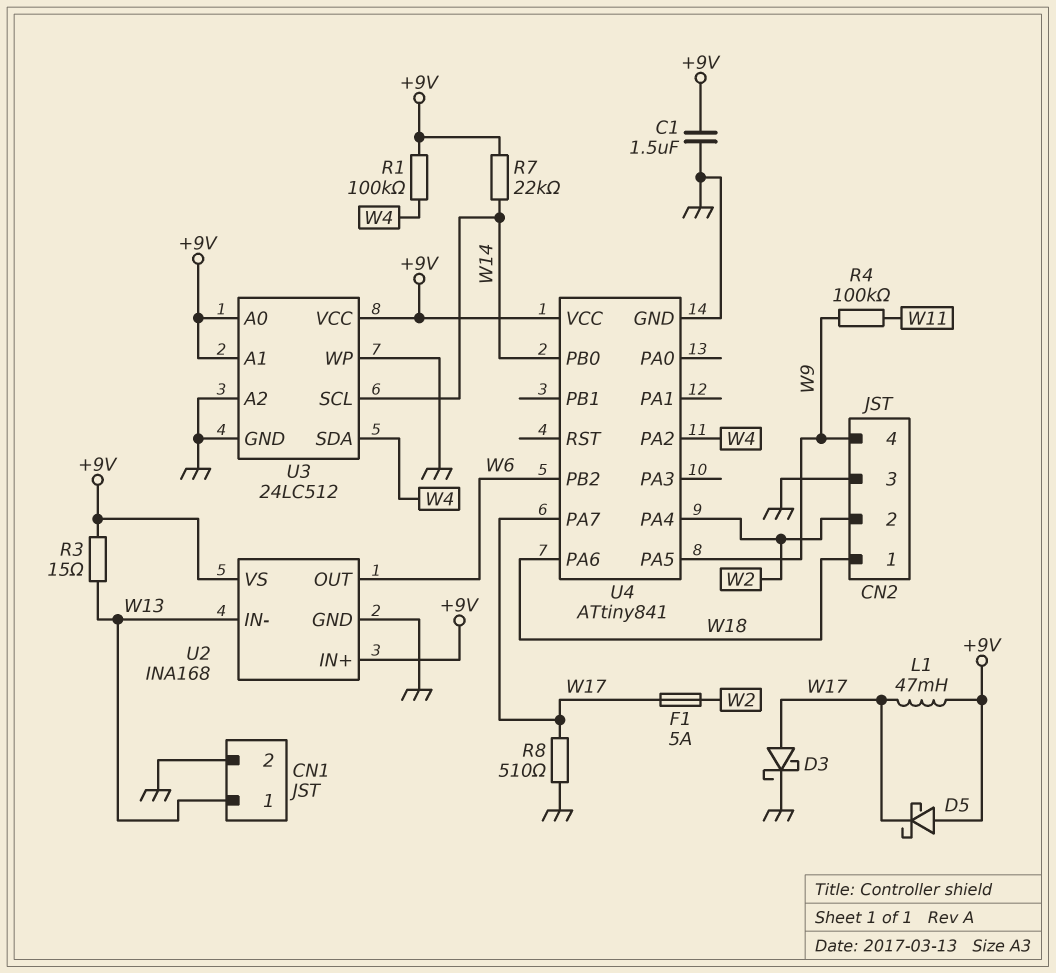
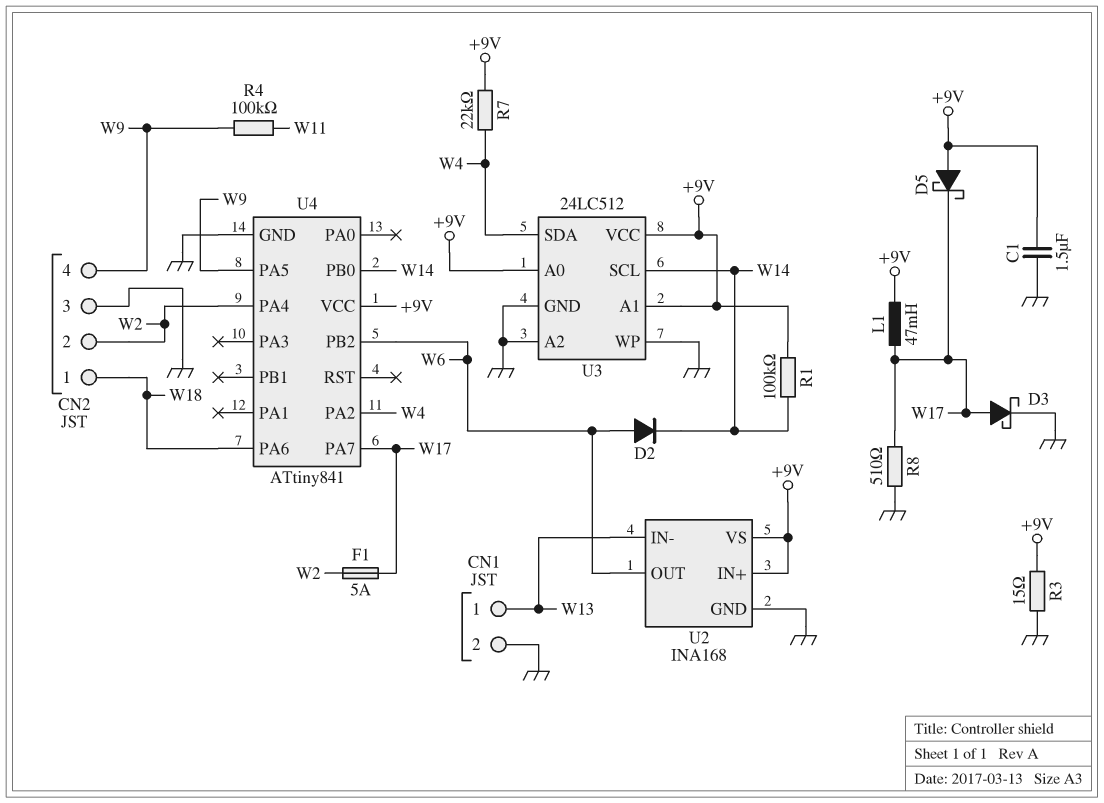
D2: none -> diode (A W6, K W14)
R1: 100k (+9V, W4) -> 100k (+9V, W14)
R3: 15 (+9V, W13) -> 15 (+9V, GND)
R7: 22k (+9V, W14) -> 22k (+9V, W4)

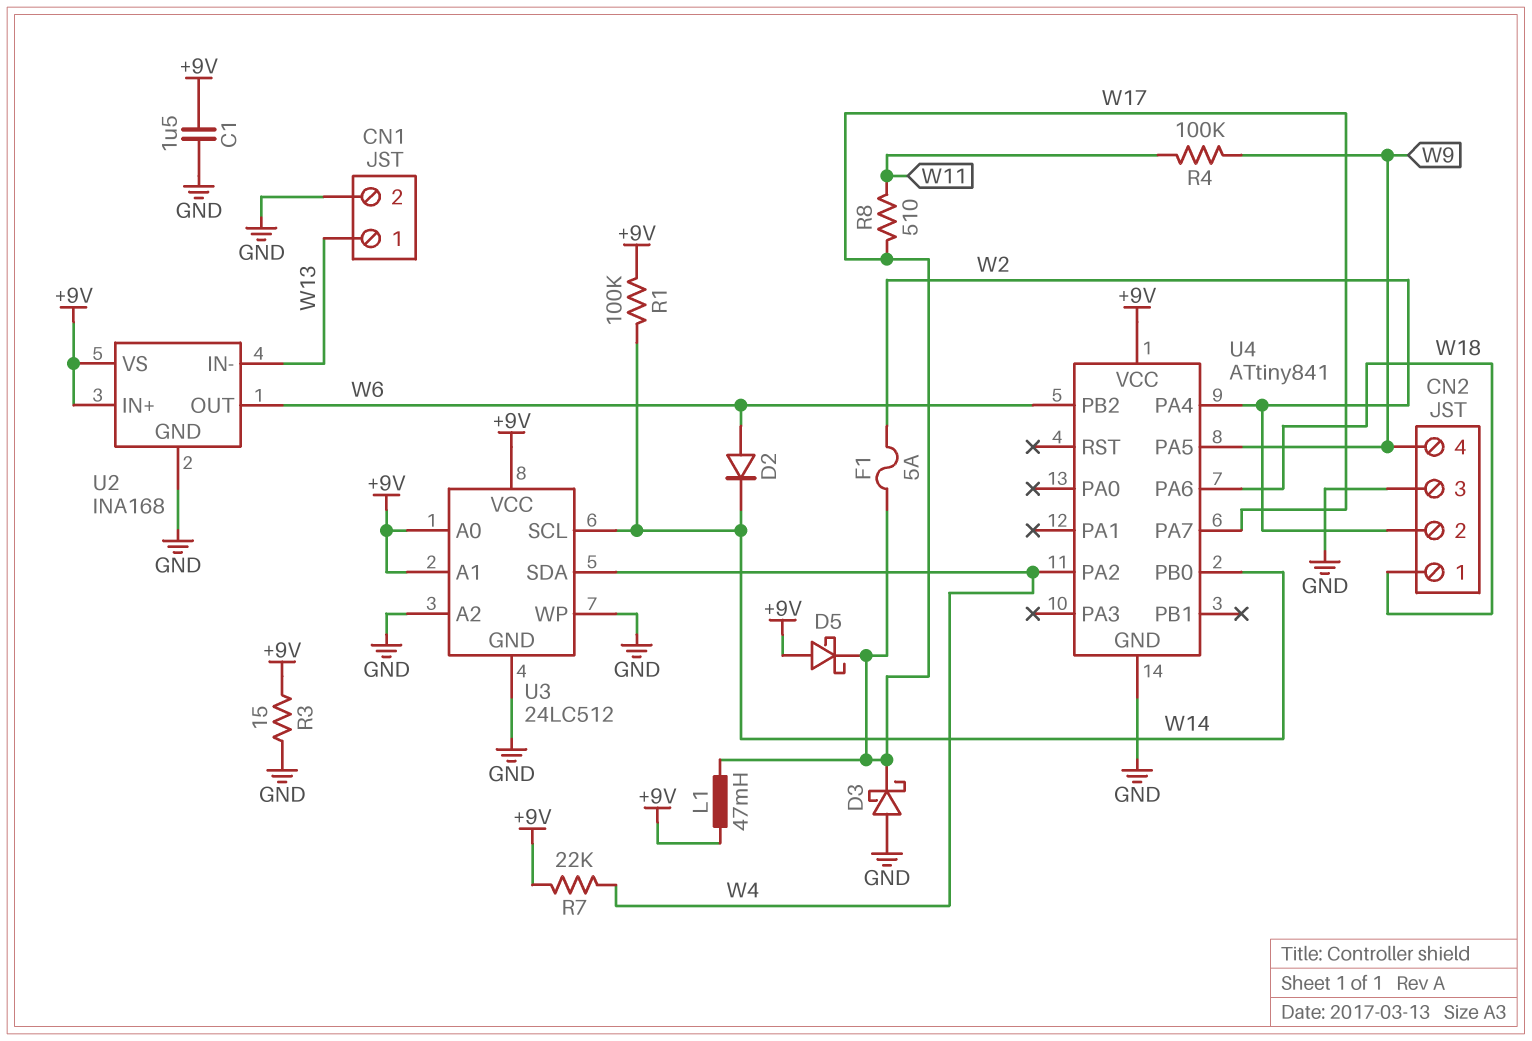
D3: schottky (A W17, K GND) -> schottky (A GND, K W17)
R8: 510 (GND, W17) -> 510 (W11, W17)

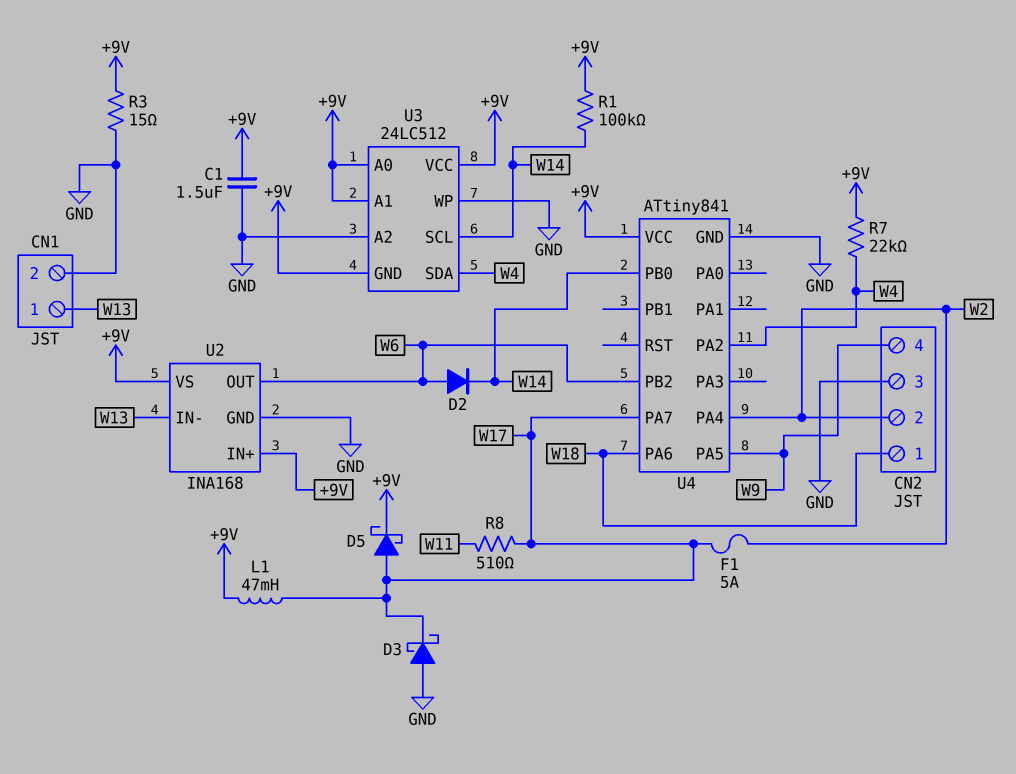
D5: schottky (A +9V, K W17) -> schottky (A W17, K +9V)
R4: 100k (W9, W11) -> none
U3 pin GND: GND -> +9V

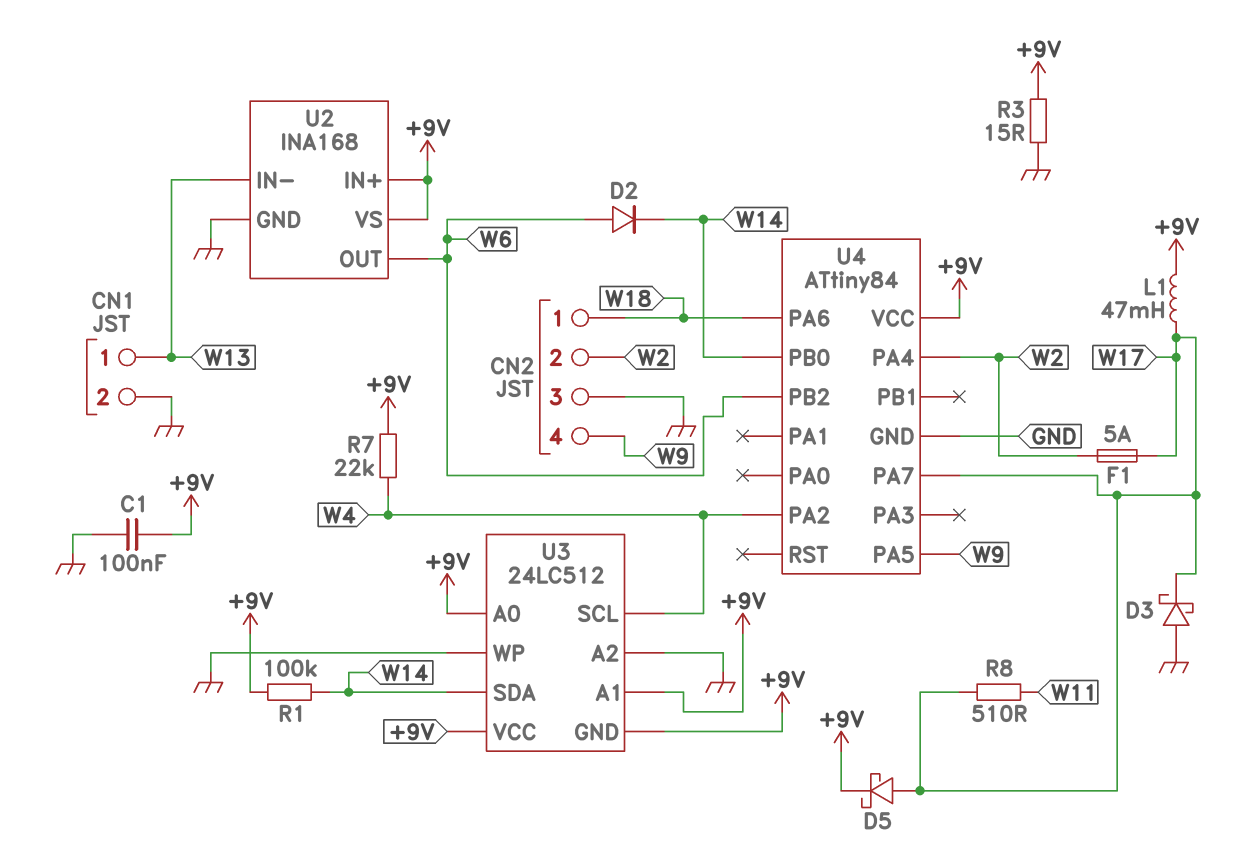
C1: 1.5uF (+9V, GND) -> 100nF (+9V, GND)
U3 pin SCL: W14 -> W4
U3 pin SDA: W4 -> W14
U4: ATtiny841 -> ATtiny84

